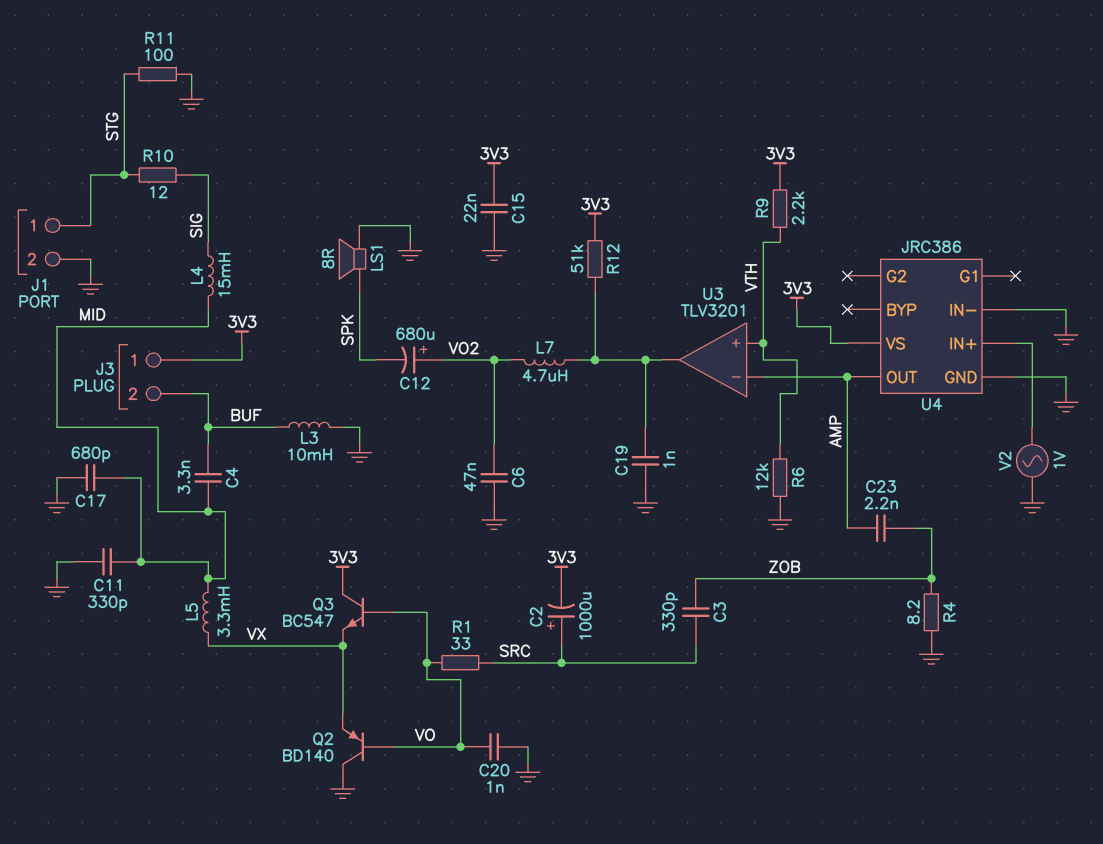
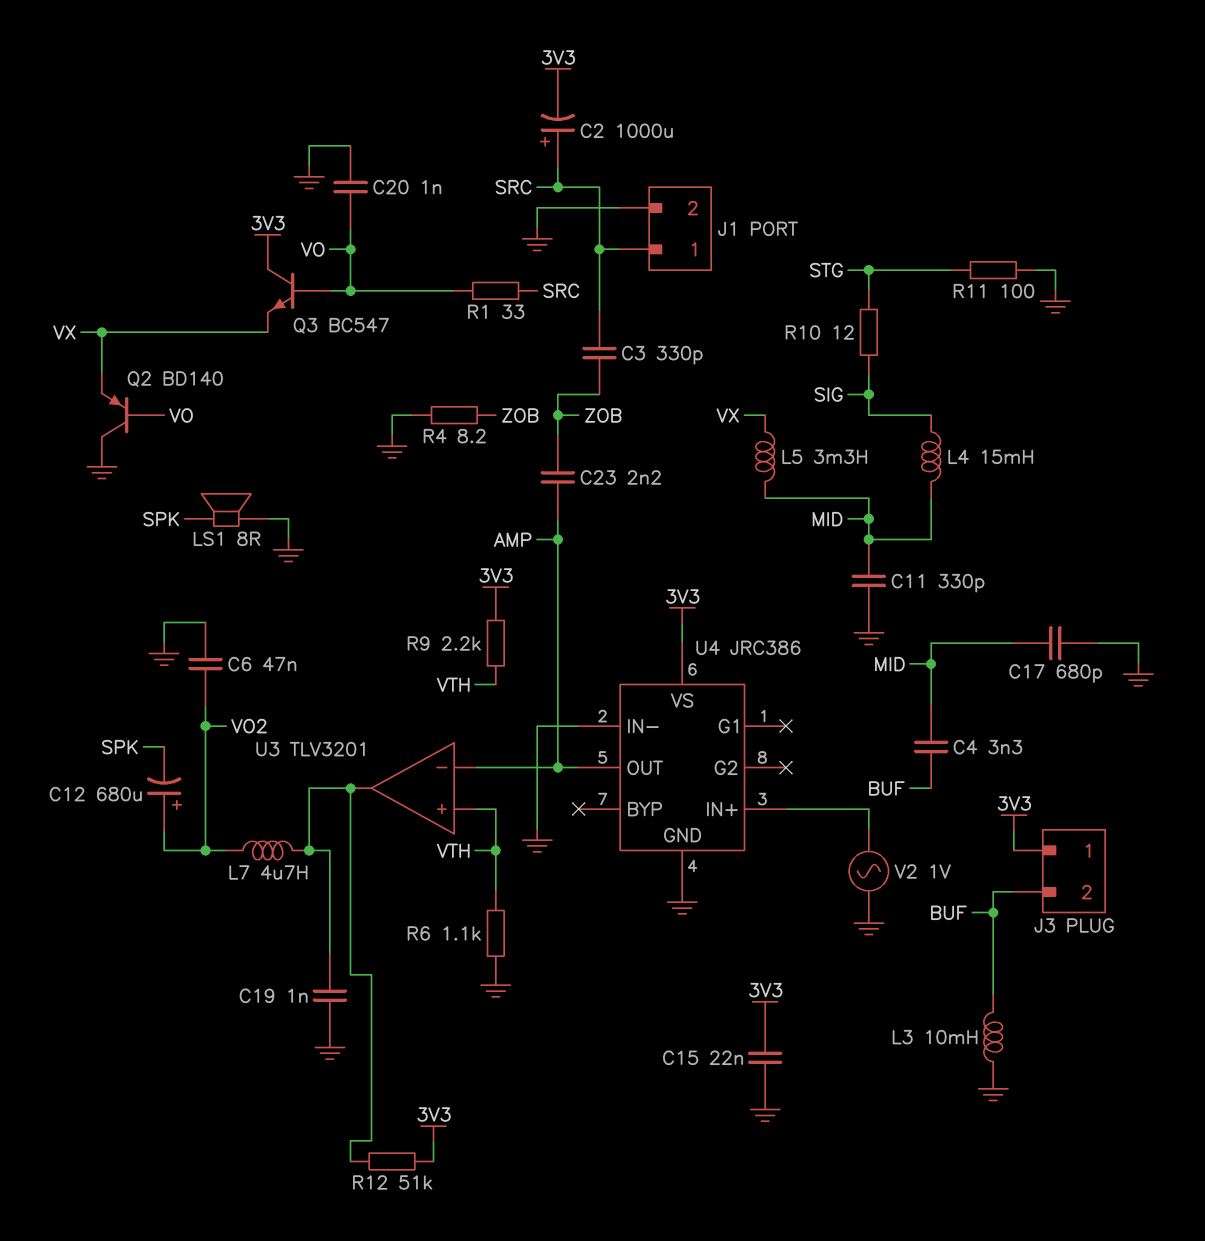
J1 pin 1: STG -> SRC
R6: 12k (GND, VTH) -> 1.1k (GND, VTH)

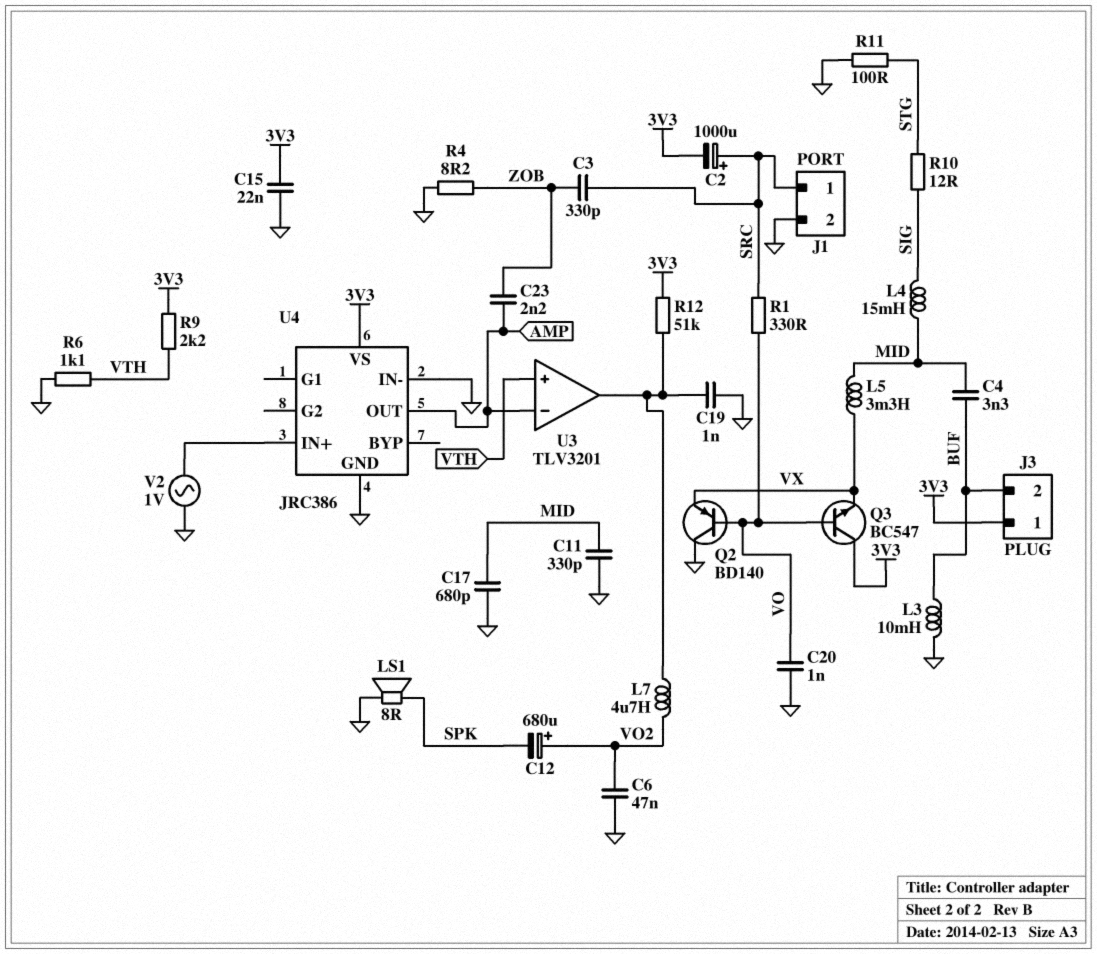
R1: 33 (SRC, VO) -> 330 (SRC, VO)

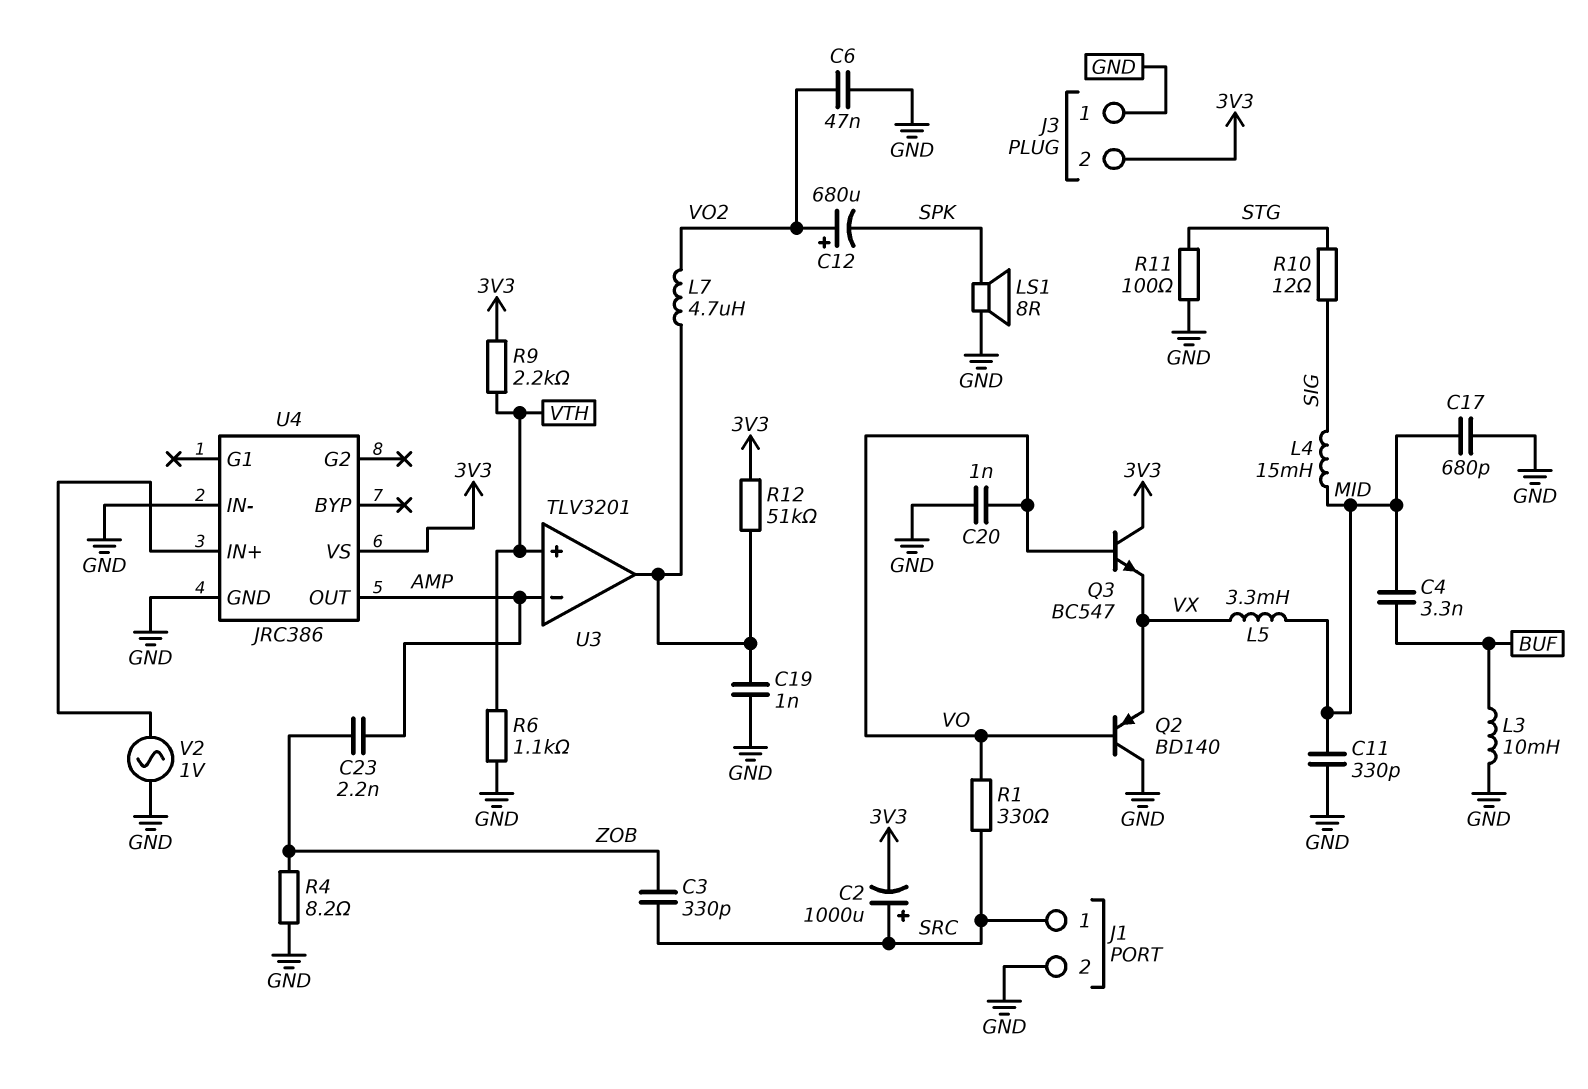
C15: 22nF (3V3, GND) -> none
J3 pin 1: 3V3 -> GND
J3 pin 2: BUF -> 3V3

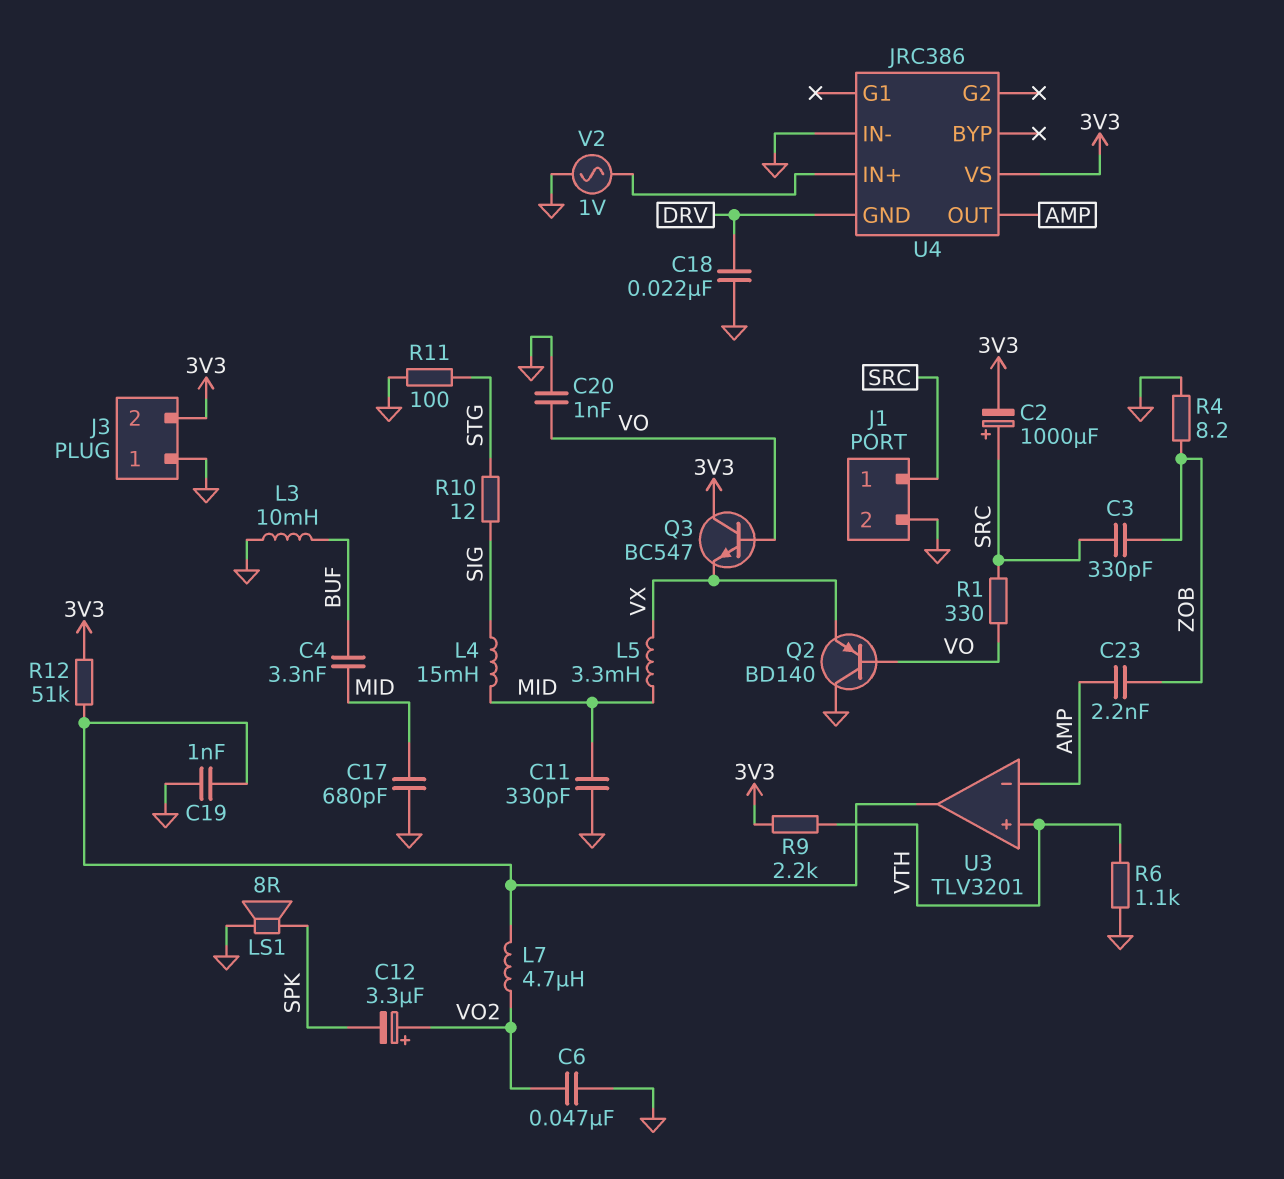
C12: 680uF (plus VO2, minus SPK) -> 3.3uF (plus VO2, minus SPK)
C18: none -> 22nF (DRV, GND)
U4 pin GND: GND -> DRV

